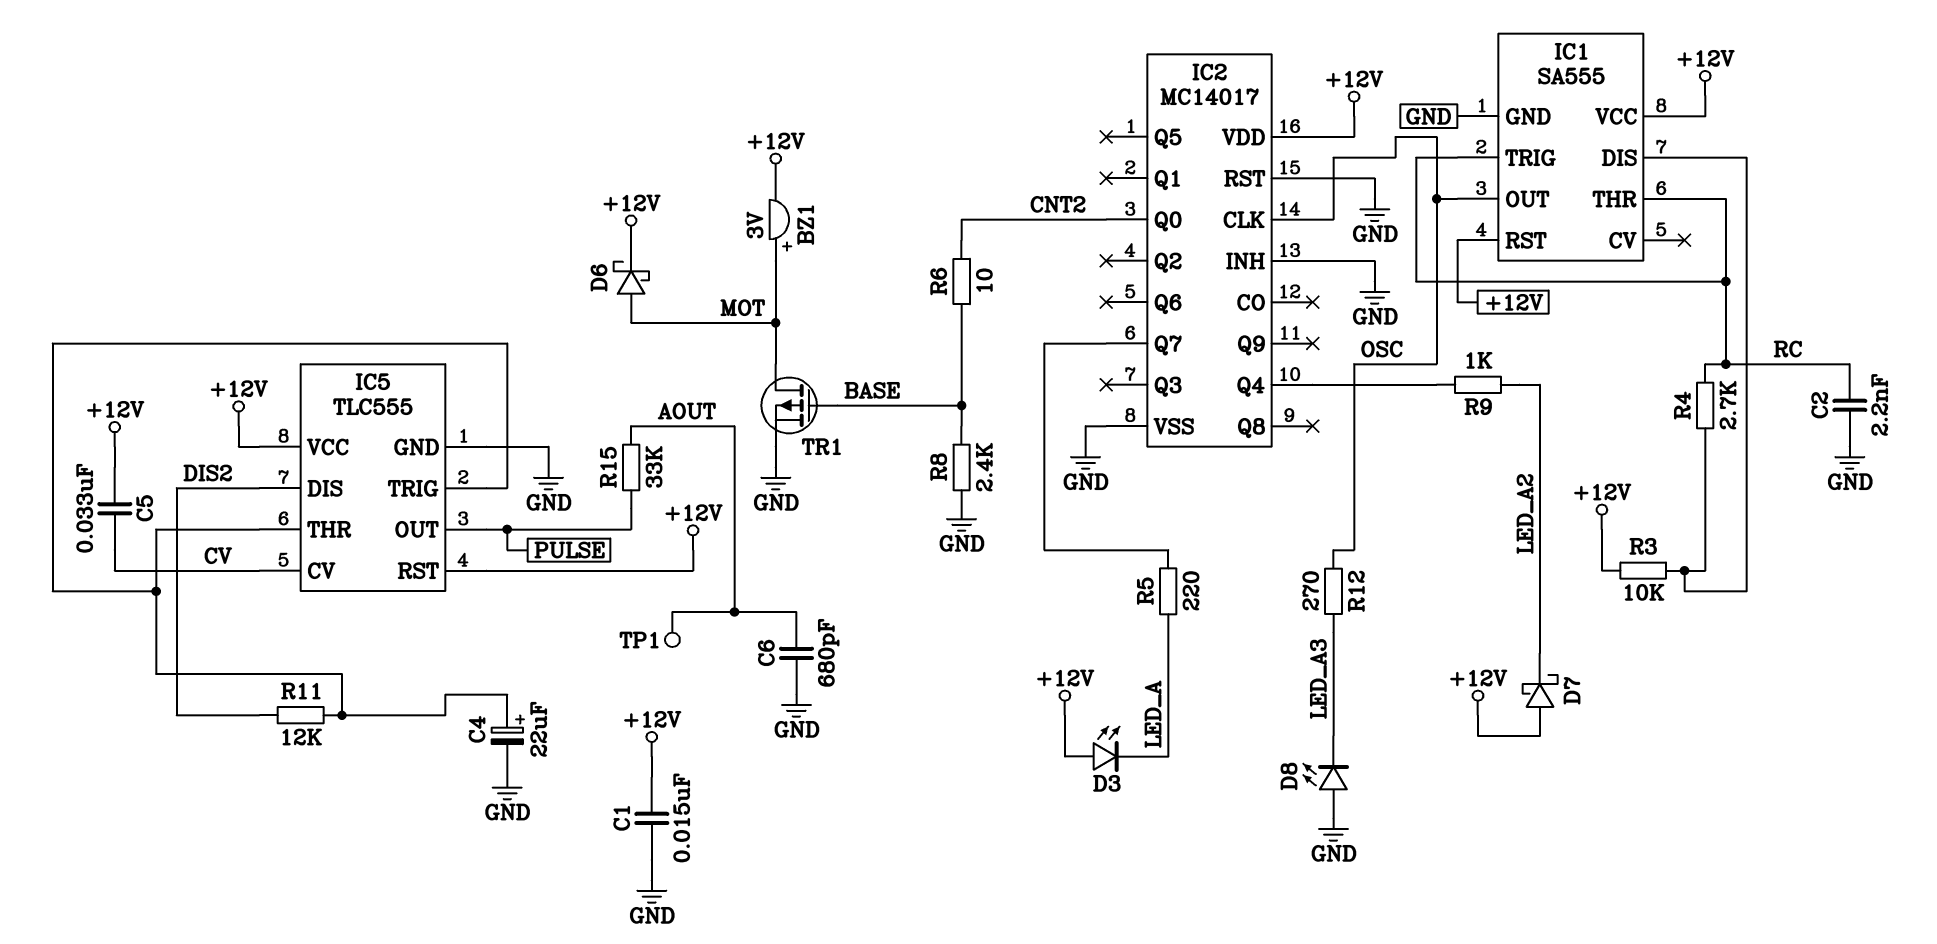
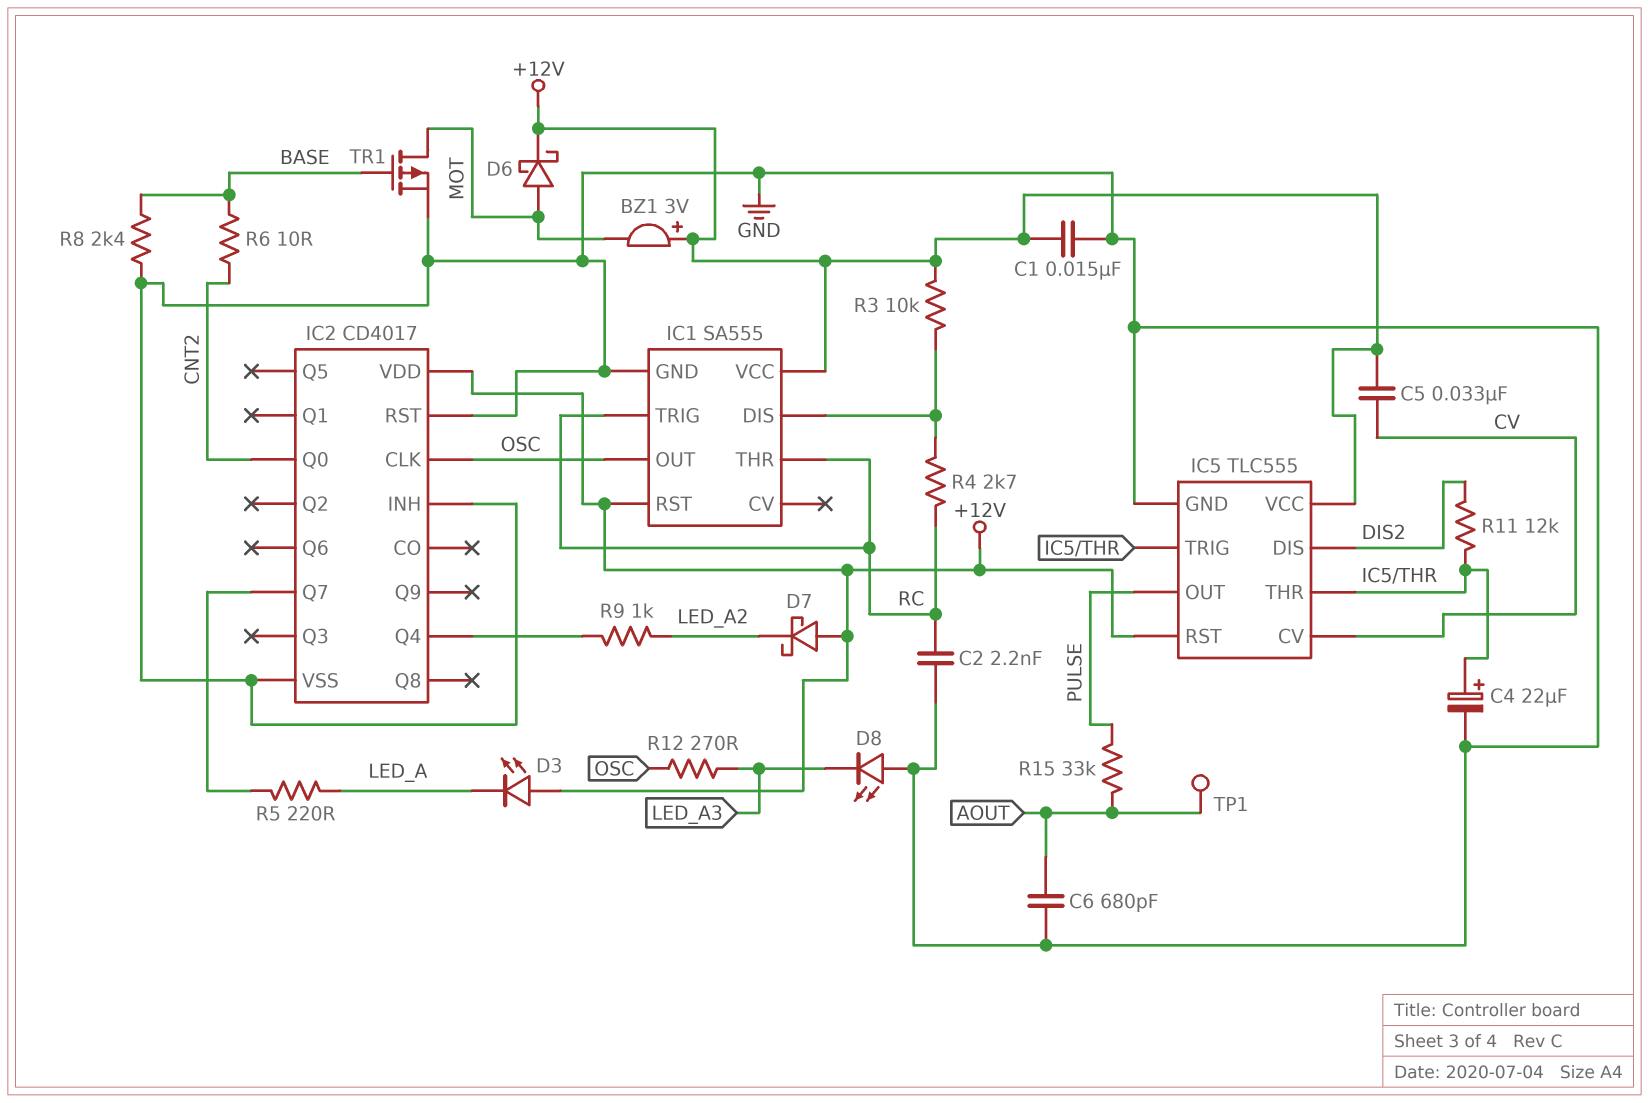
BZ1: buzzer 3V (plus MOT, minus +12V) -> buzzer 3V (plus +12V, minus MOT)
IC2: MC14017 -> CD4017

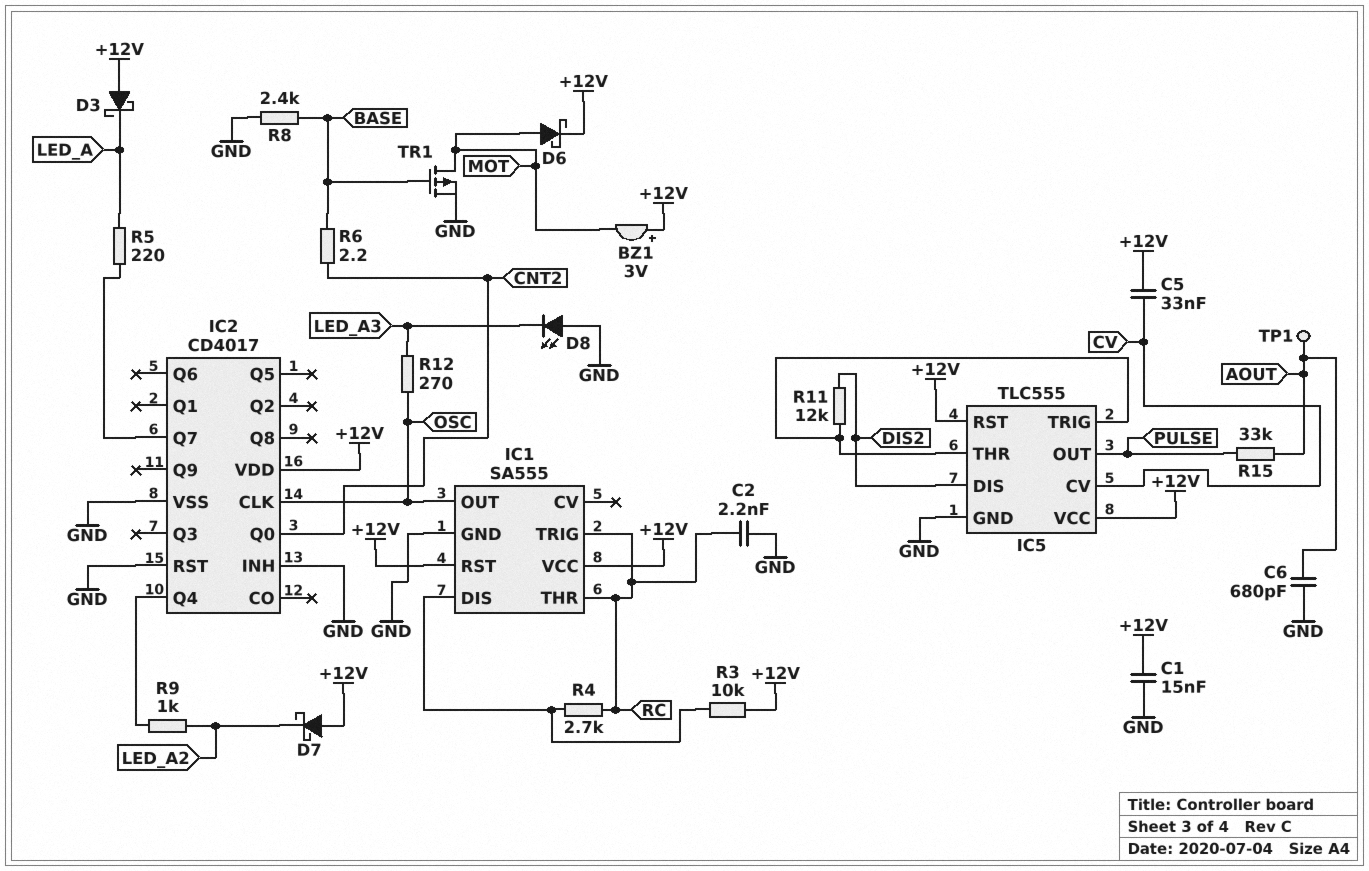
C4: 22uF (plus IC5/THR, minus GND) -> none
D3: LED (A +12V, K LED_A) -> schottky (A +12V, K LED_A)
R6: 10 (BASE, CNT2) -> 2.2 (BASE, CNT2)

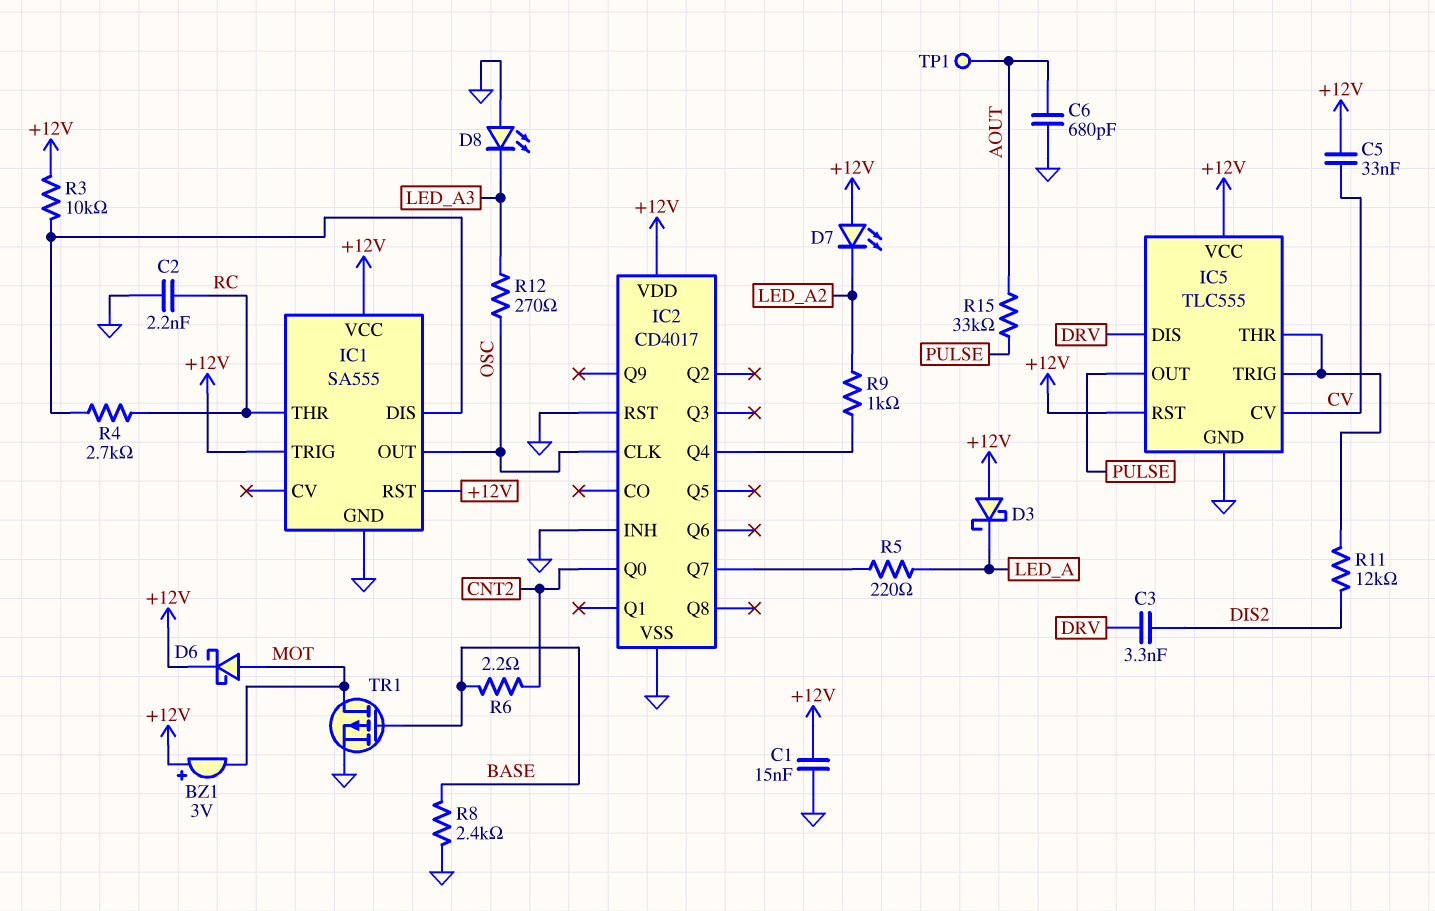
C3: none -> 3.3nF (DIS2, DRV)
D7: schottky (A +12V, K LED_A2) -> LED (A +12V, K LED_A2)
IC1 pin TRIG: RC -> +12V
IC5 pin DIS: DIS2 -> DRV

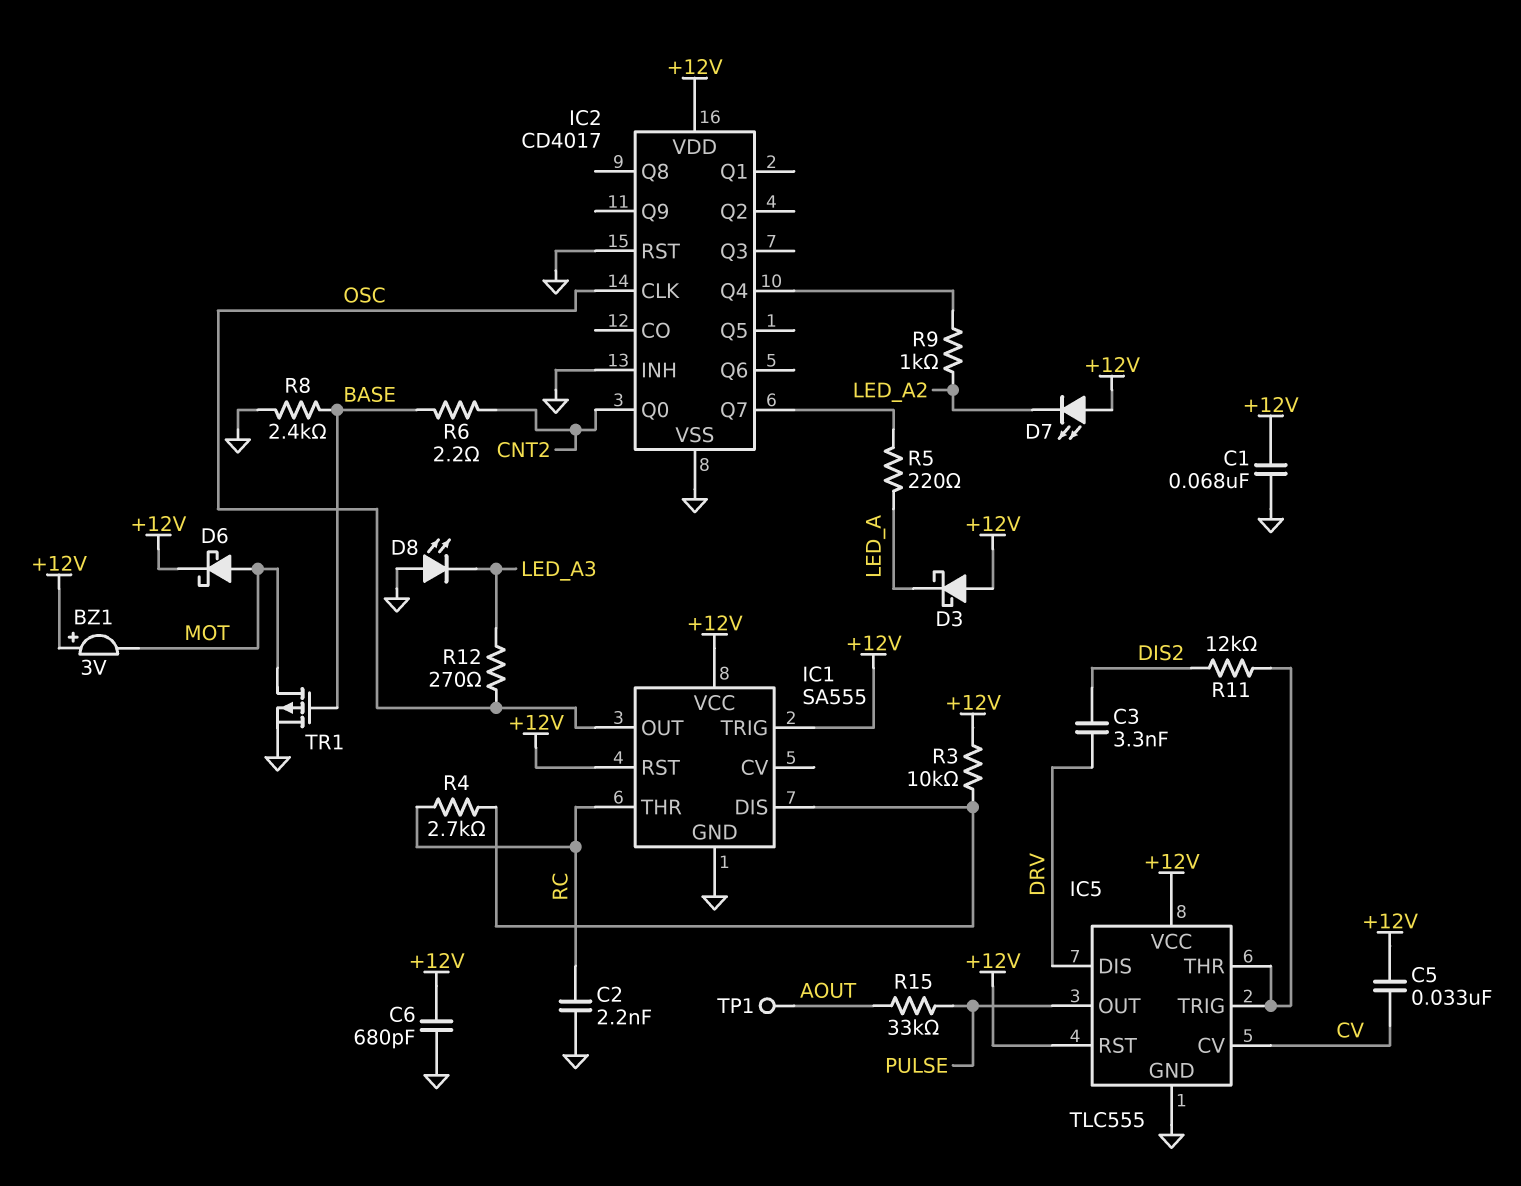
C1: 15nF (+12V, GND) -> 68nF (+12V, GND)
C6: 680pF (AOUT, GND) -> 680pF (+12V, GND)

